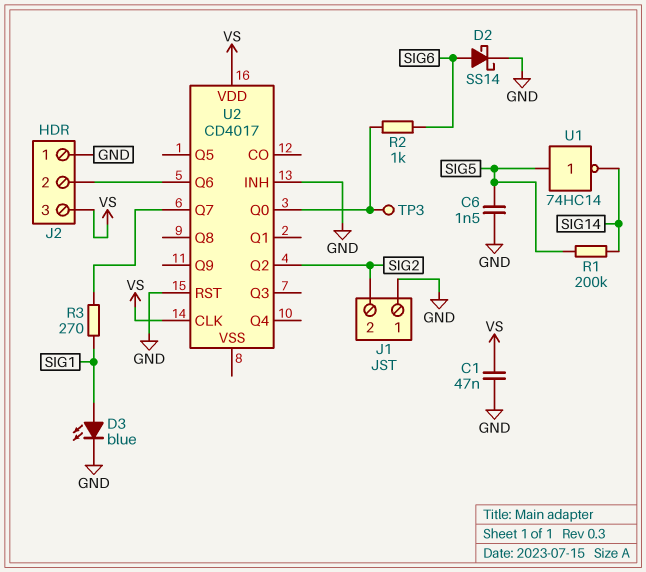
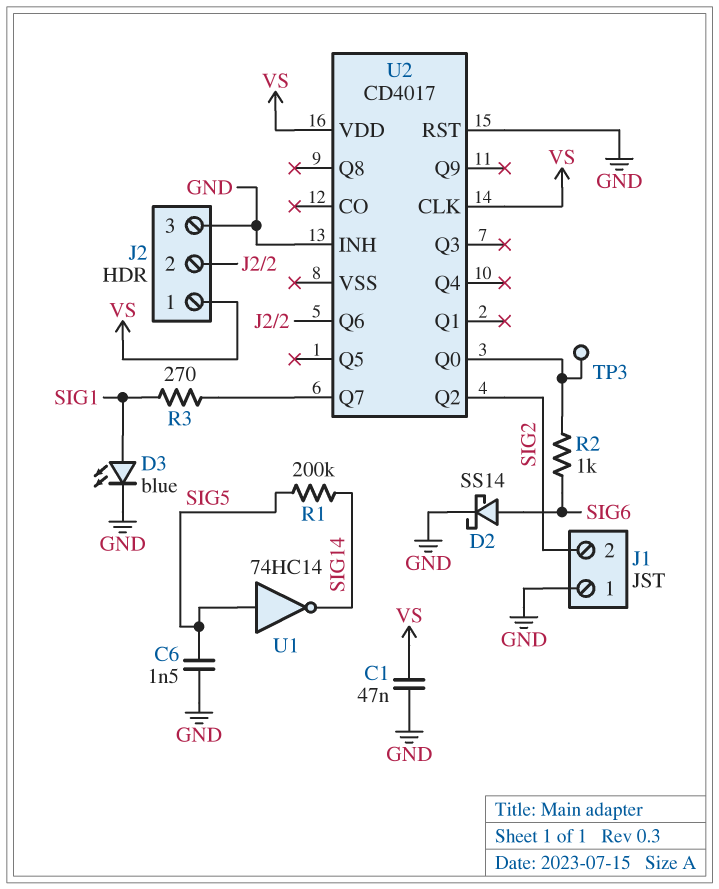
J2 pin 1: GND -> VS
J2 pin 3: VS -> GND

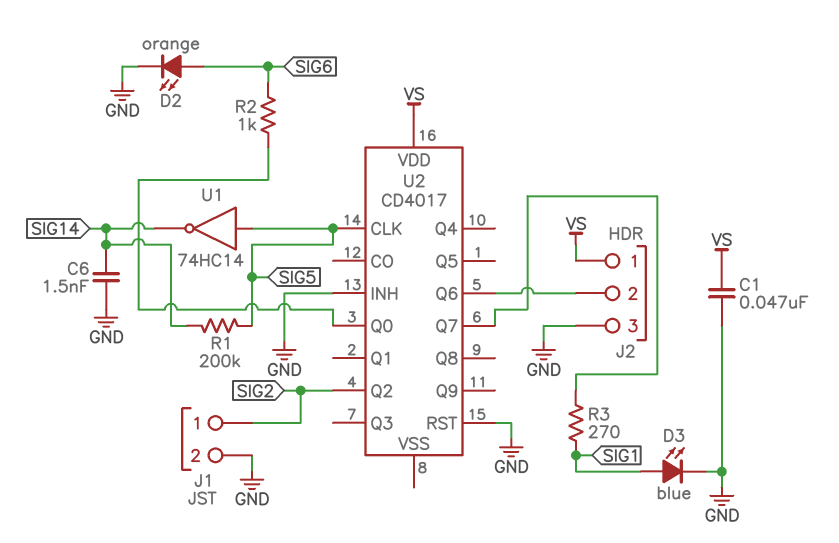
C6: 1.5nF (GND, SIG5) -> 1.5nF (GND, SIG14)
D2: schottky SS14 (A SIG6, K GND) -> LED orange (A SIG6, K GND)
J1 pin 1: GND -> SIG2
J1 pin 2: SIG2 -> GND
TP3: test point (U2/Q0) -> none
U2 pin CLK: VS -> SIG5

